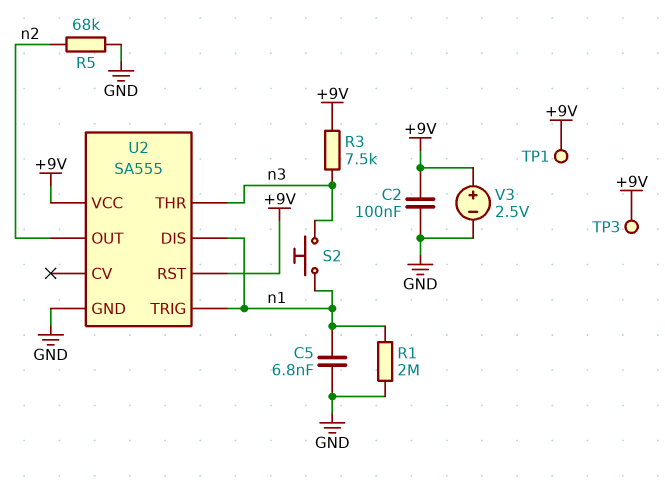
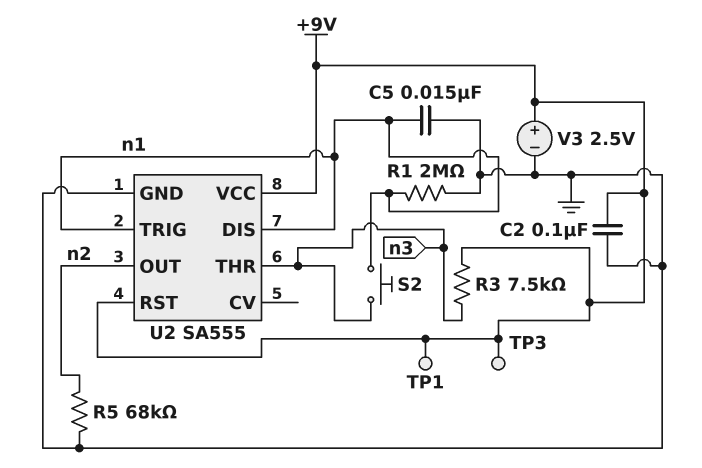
C5: 6.8nF (GND, n1) -> 15nF (GND, n1)

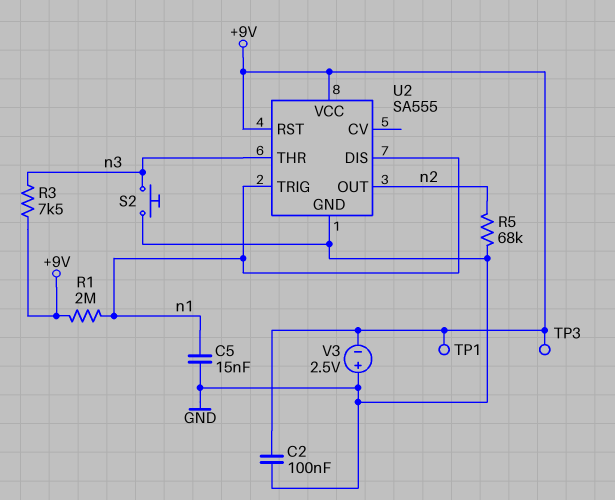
R1: 2M (GND, n1) -> 2M (+9V, n1)
S2: button (n1, n3) -> button (GND, n3)
V3: 2.5V (plus +9V, minus GND) -> 2.5V (plus GND, minus +9V)

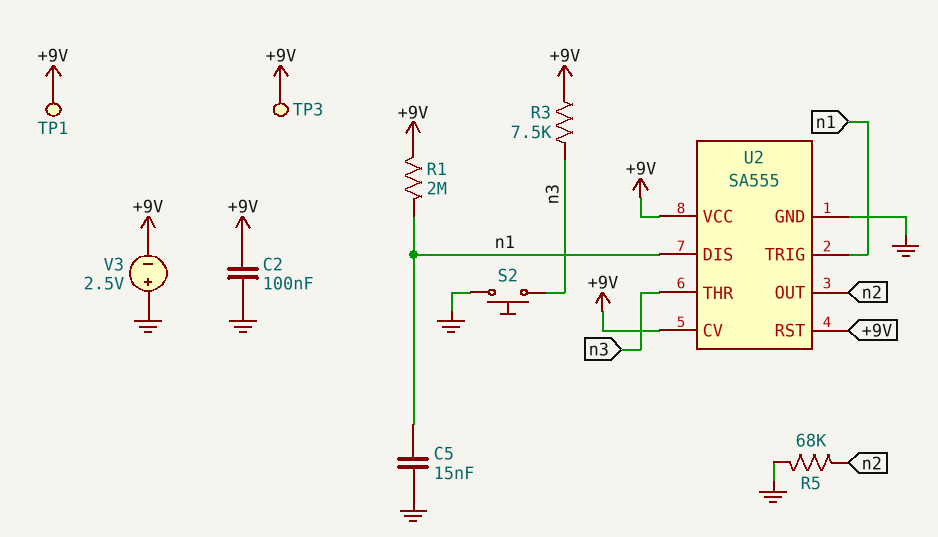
U2 pin CV: none -> +9V

